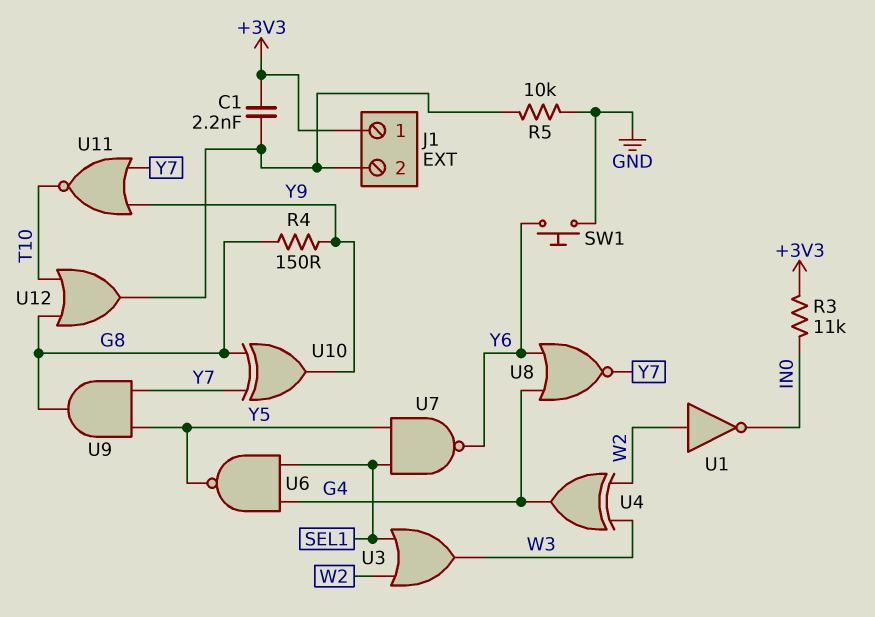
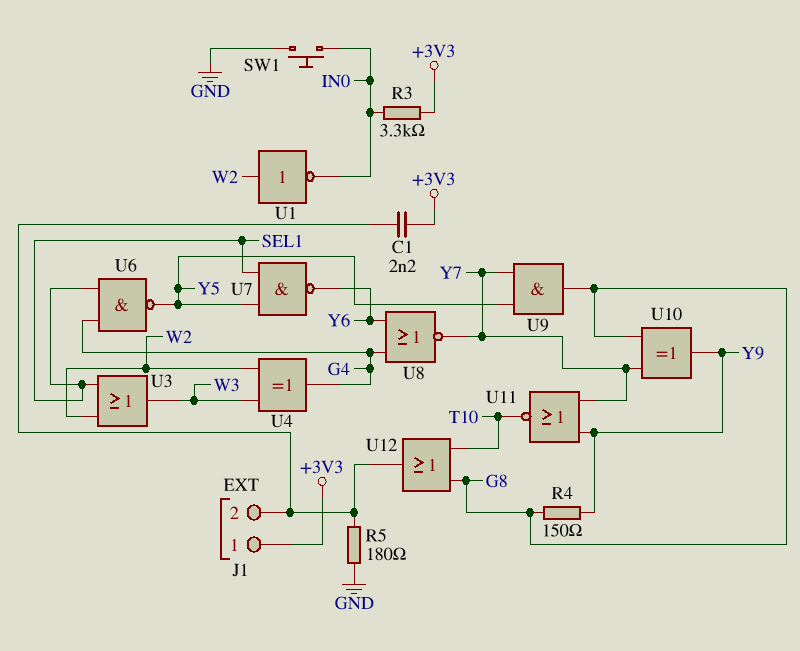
R3: 11k (+3V3, IN0) -> 3.3k (+3V3, IN0)
R5: 10k (GND, J1/2) -> 180 (GND, J1/2)
SW1: button (GND, Y6) -> button (GND, IN0)

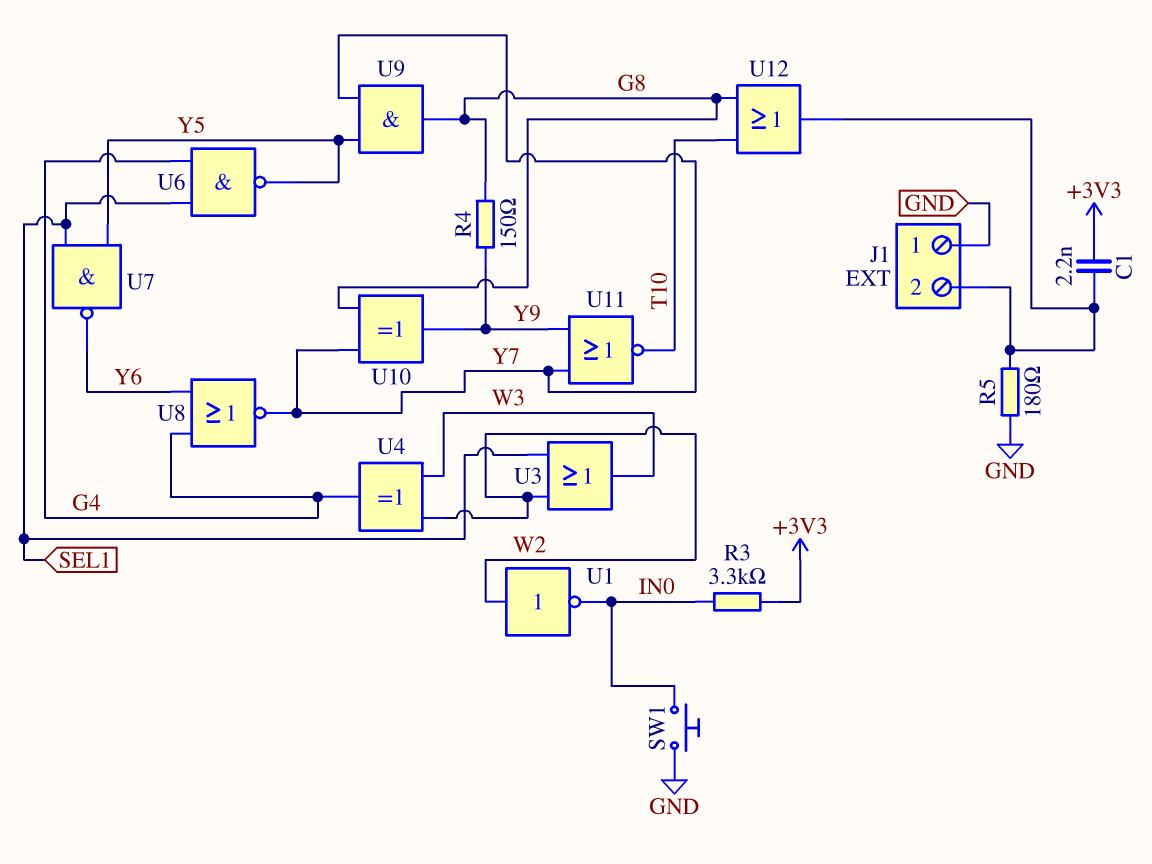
J1 pin 1: +3V3 -> GND

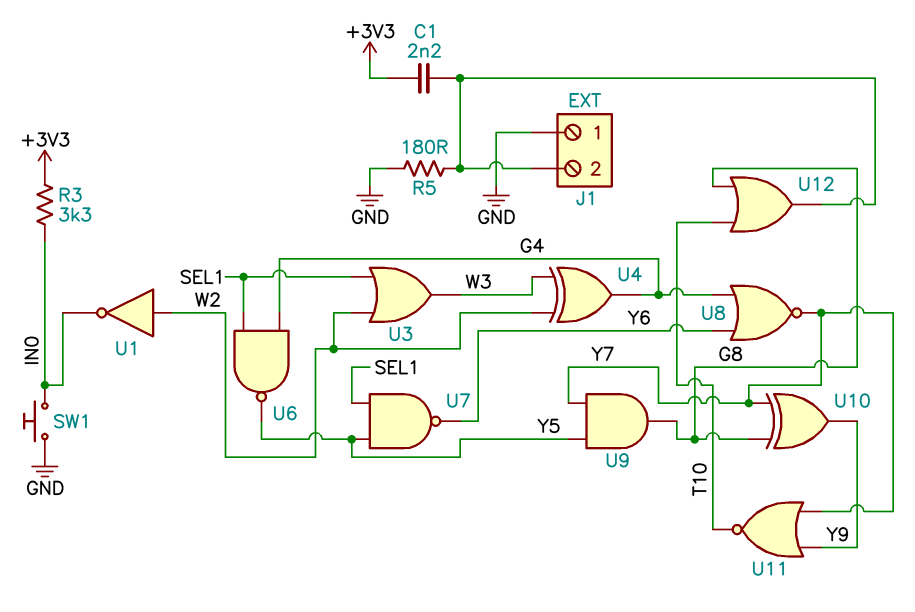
R4: 150 (G8, Y9) -> none

